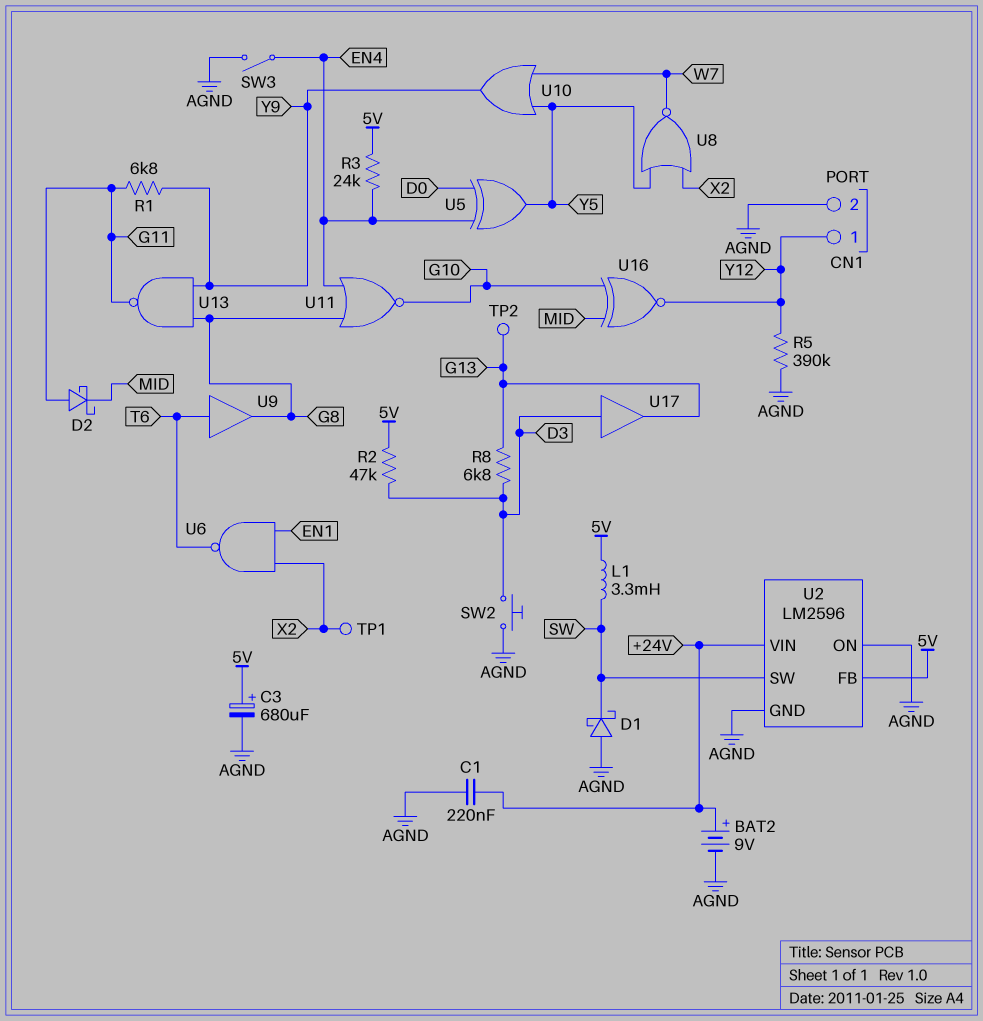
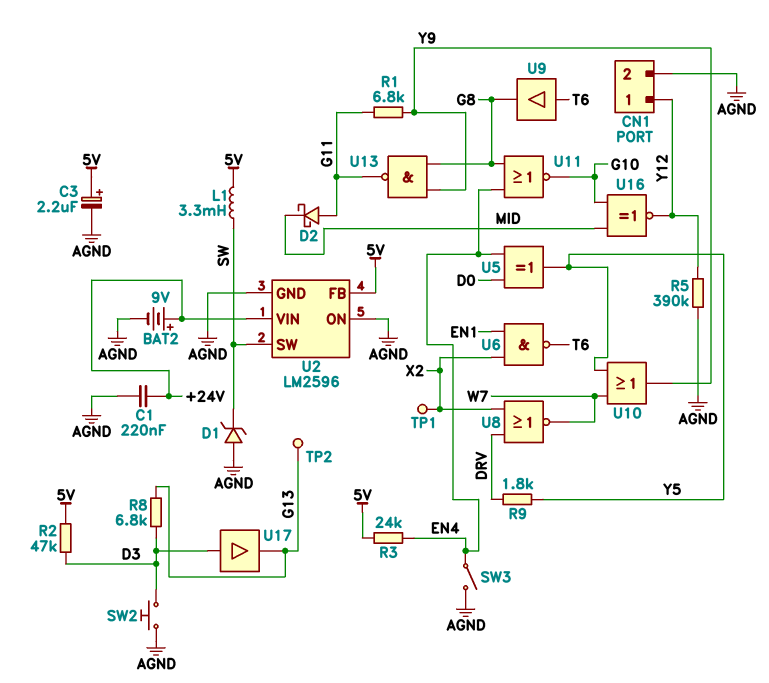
C3: 680uF (plus 5V, minus AGND) -> 2.2uF (plus 5V, minus AGND)
D1: schottky (A AGND, K SW) -> zener (A AGND, K SW)
R9: none -> 1.8k (DRV, Y5)
U8: NOR (in X2, in Y5, out W7) -> NOR (in DRV, in X2, out W7)

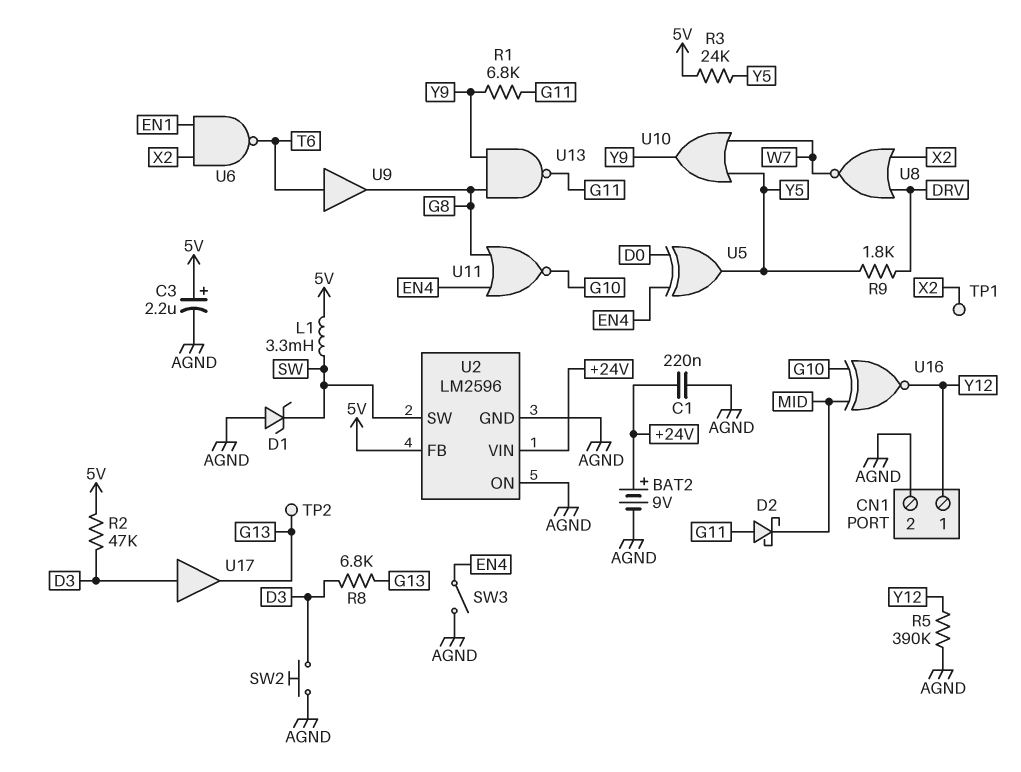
R3: 24k (5V, EN4) -> 24k (5V, Y5)

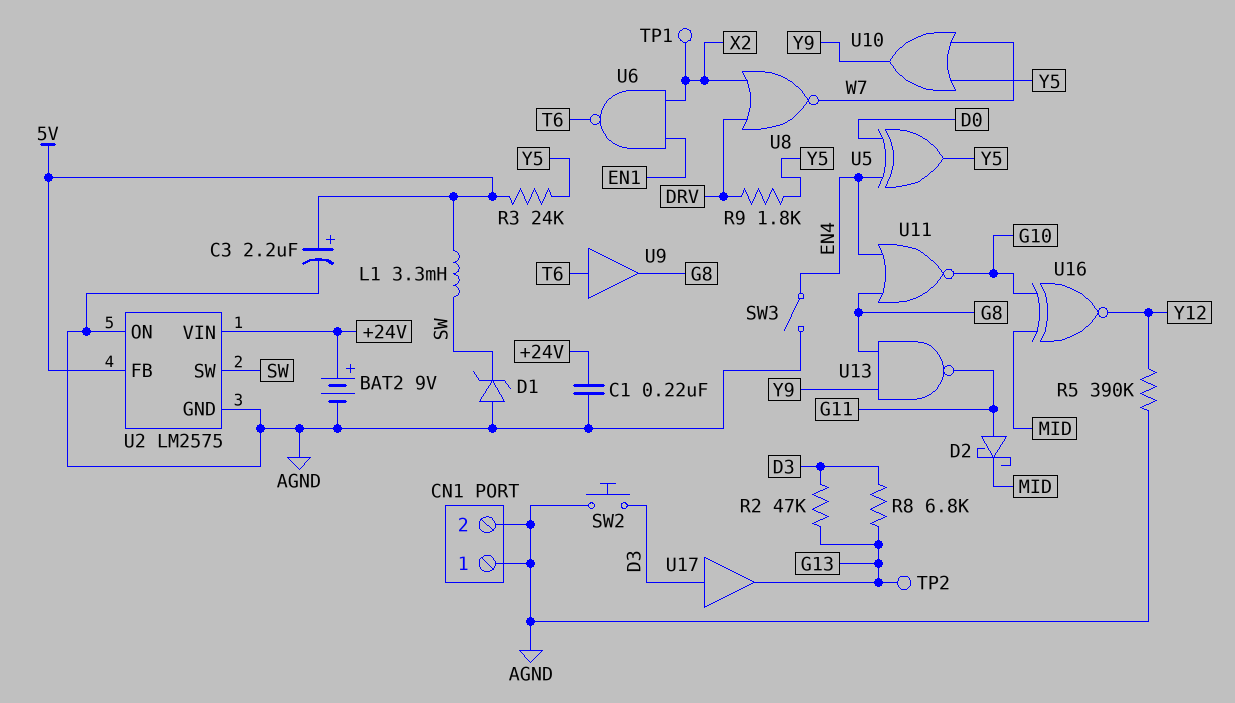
CN1 pin 1: Y12 -> AGND
R1: 6.8k (G11, Y9) -> none
R2: 47k (5V, D3) -> 47k (D3, G13)
U2: LM2596 -> LM2575

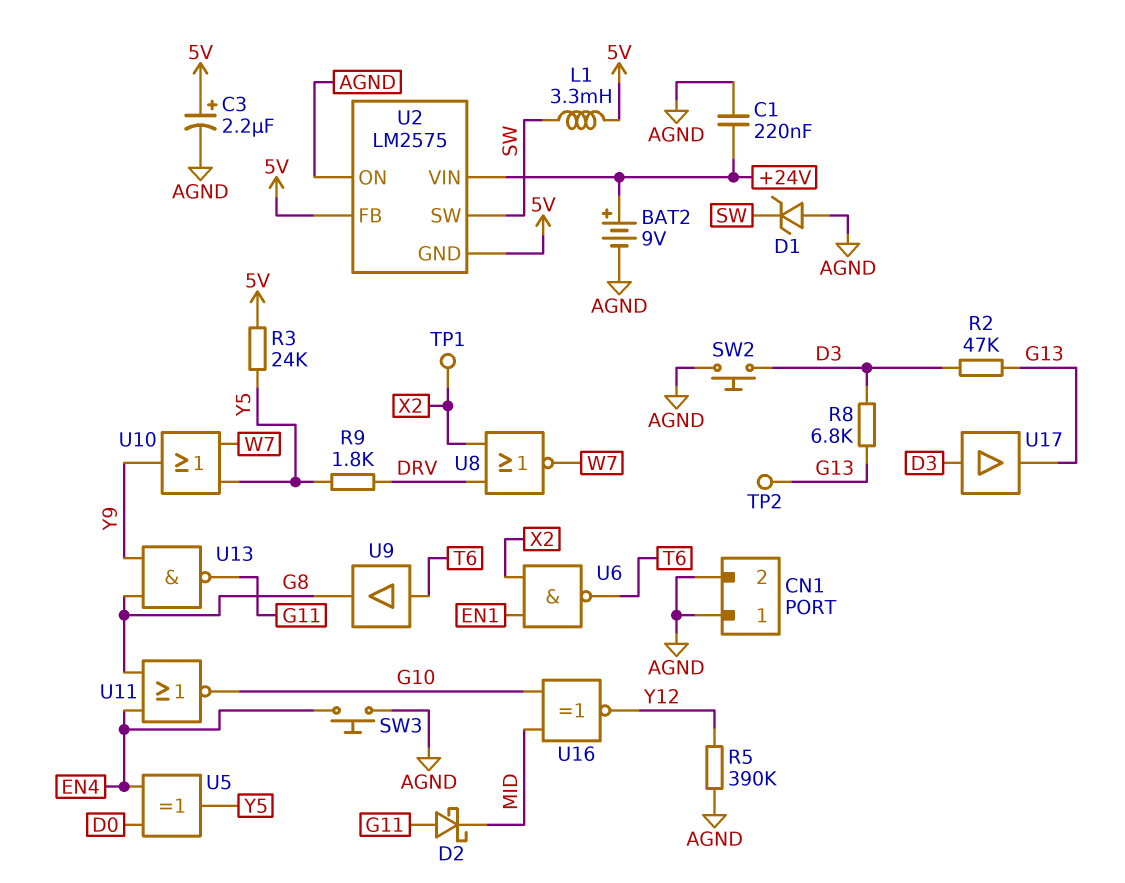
SW3: switch (AGND, EN4) -> button (AGND, EN4)
U2 pin GND: AGND -> 5V

